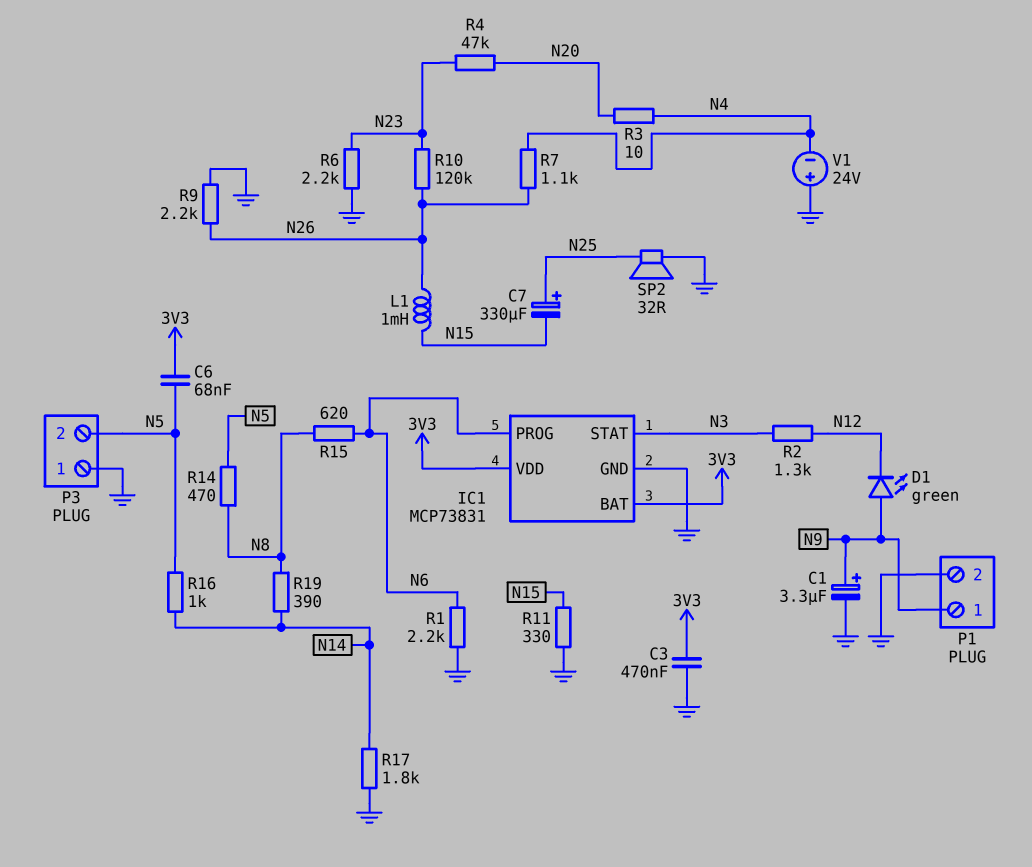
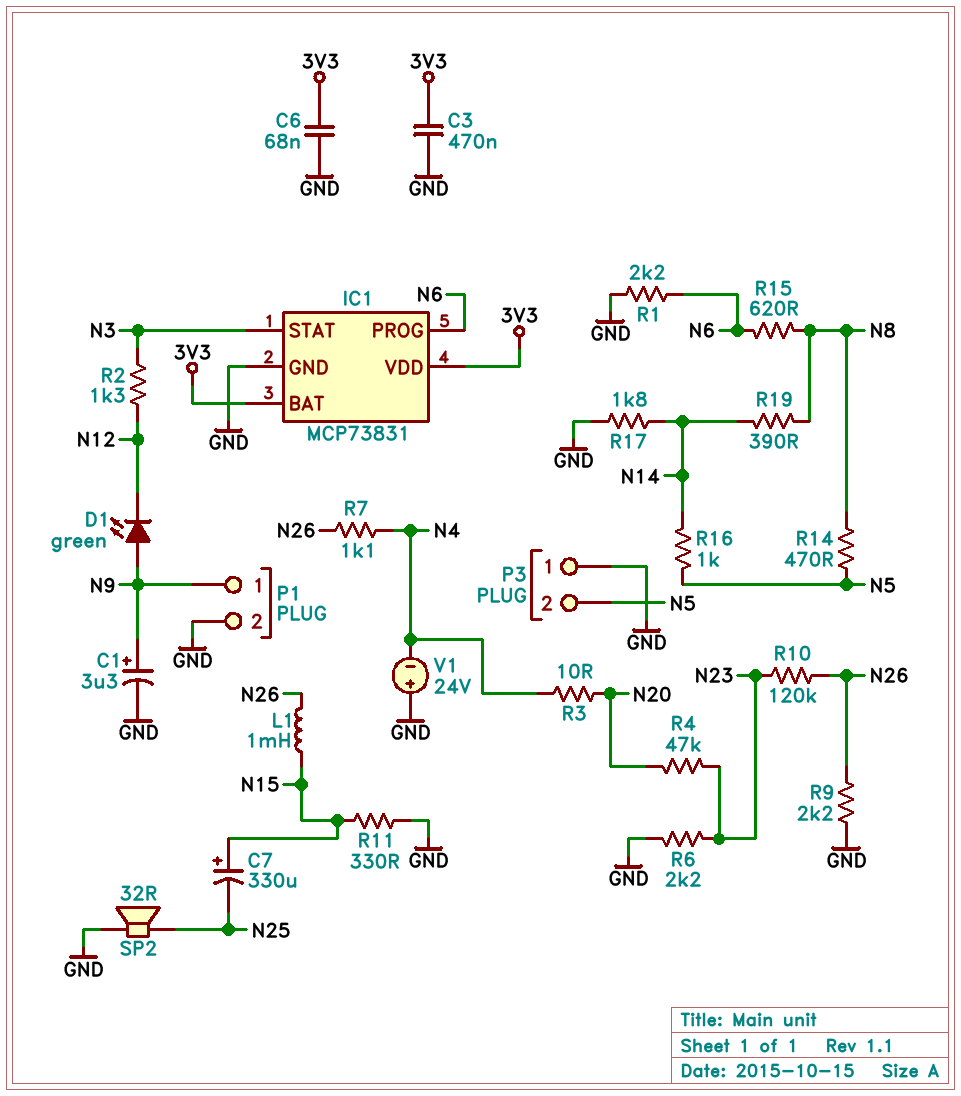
C6: 68nF (3V3, N5) -> 68nF (3V3, GND)
C7: 330uF (plus N25, minus N15) -> 330uF (plus N15, minus N25)

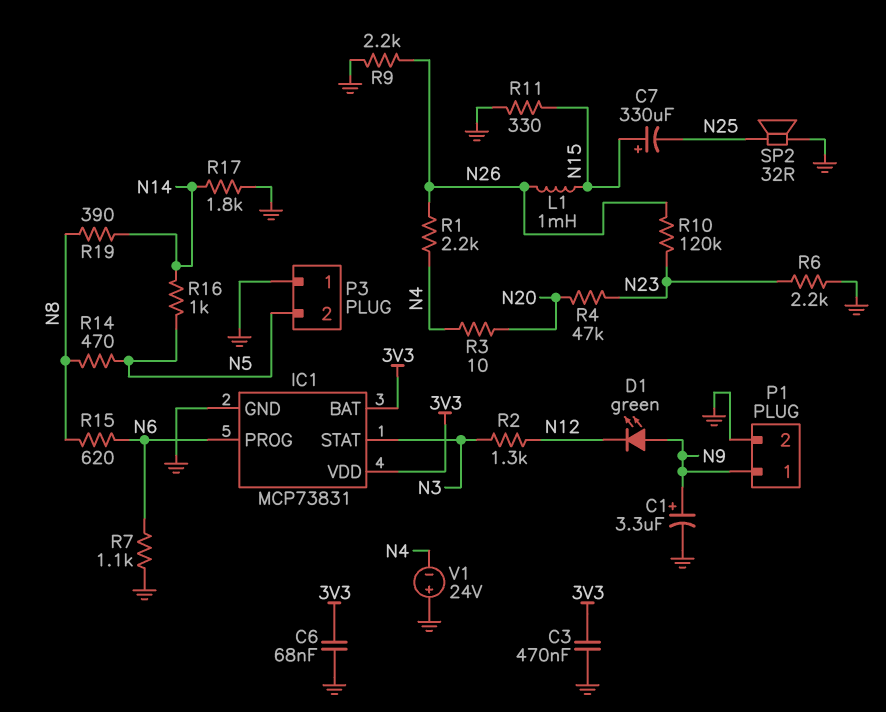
R1: 2.2k (GND, N6) -> 2.2k (N4, N26)
R7: 1.1k (N4, N26) -> 1.1k (GND, N6)

